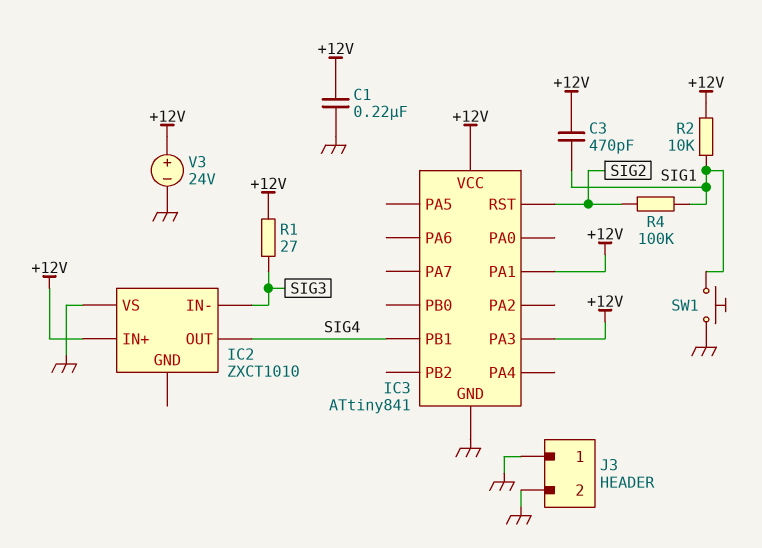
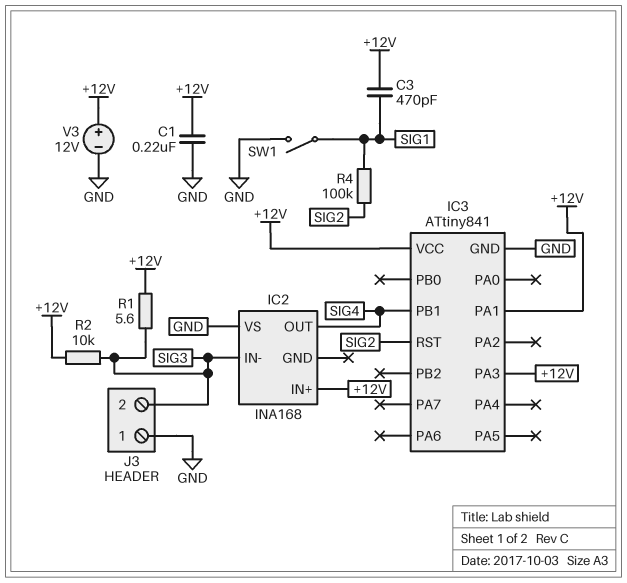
IC2: ZXCT1010 -> INA168
J3 pin 2: GND -> SIG3
R1: 27 (+12V, SIG3) -> 5.6 (+12V, SIG3)
R2: 10k (+12V, SIG1) -> 10k (+12V, SIG3)
SW1: button (GND, SIG1) -> switch (GND, SIG1)
V3: 24V (plus +12V, minus GND) -> 12V (plus +12V, minus GND)

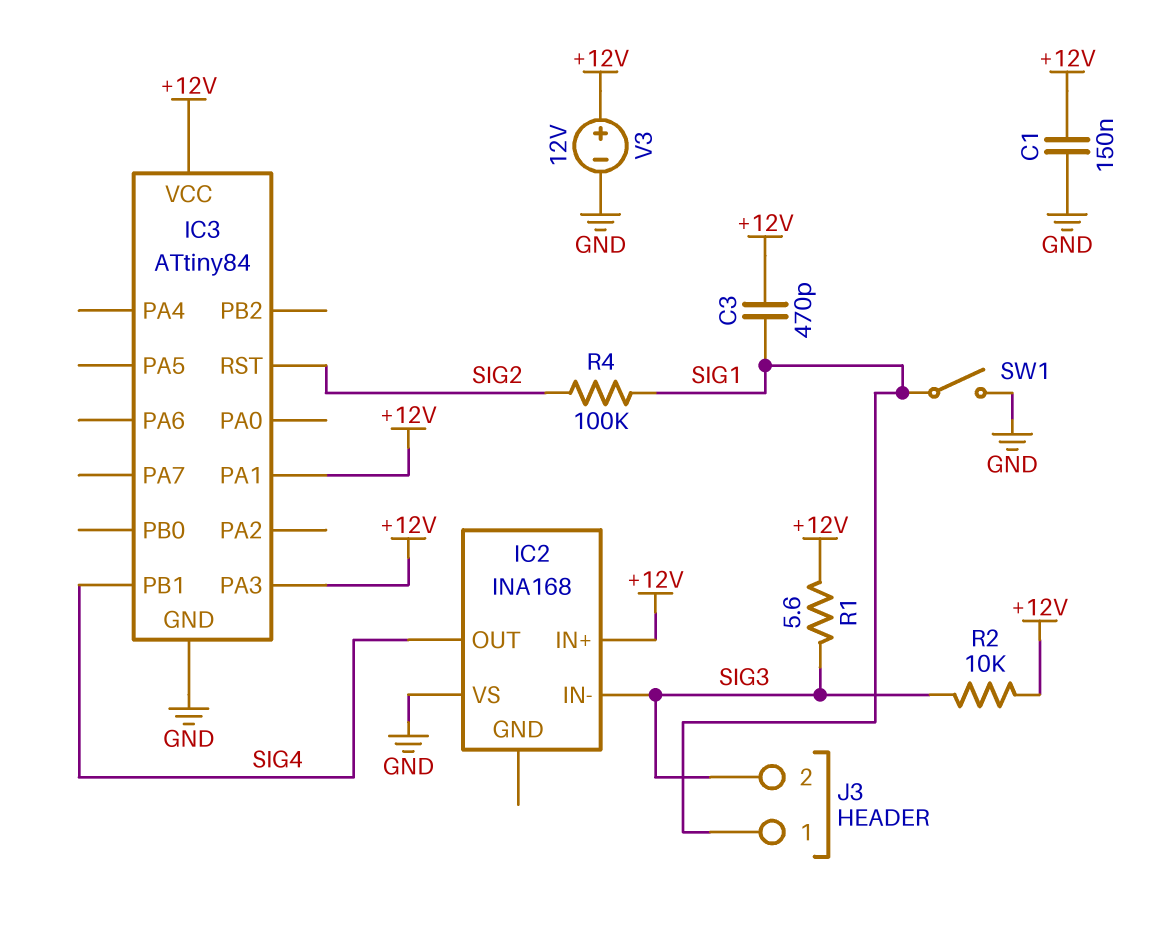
C1: 220nF (+12V, GND) -> 150nF (+12V, GND)
IC3: ATtiny841 -> ATtiny84
J3 pin 1: GND -> SIG1

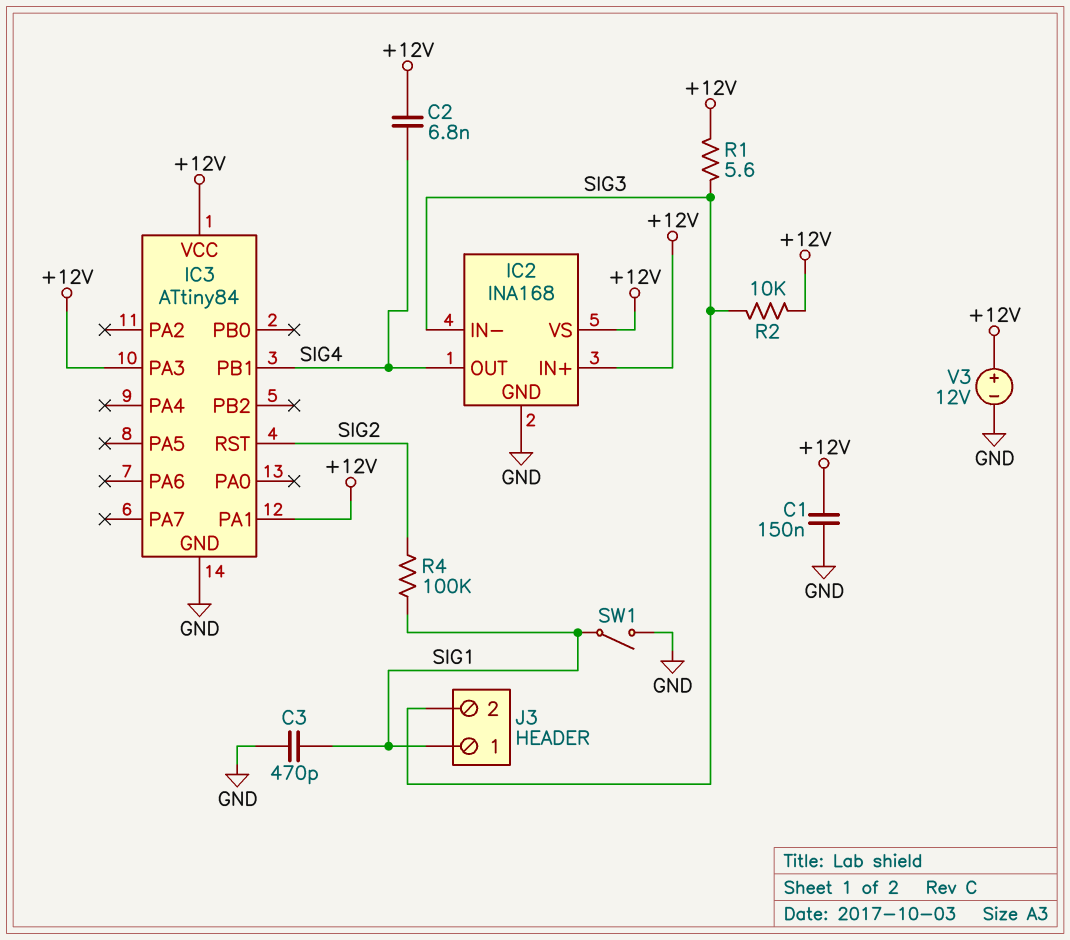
C2: none -> 6.8nF (+12V, SIG4)
C3: 470pF (+12V, SIG1) -> 470pF (GND, SIG1)
IC2 pin GND: none -> GND
IC2 pin VS: GND -> +12V

